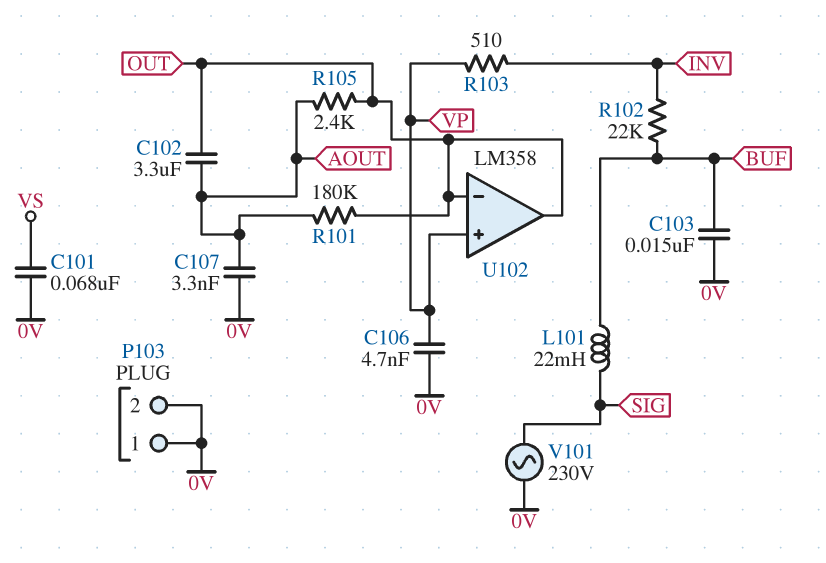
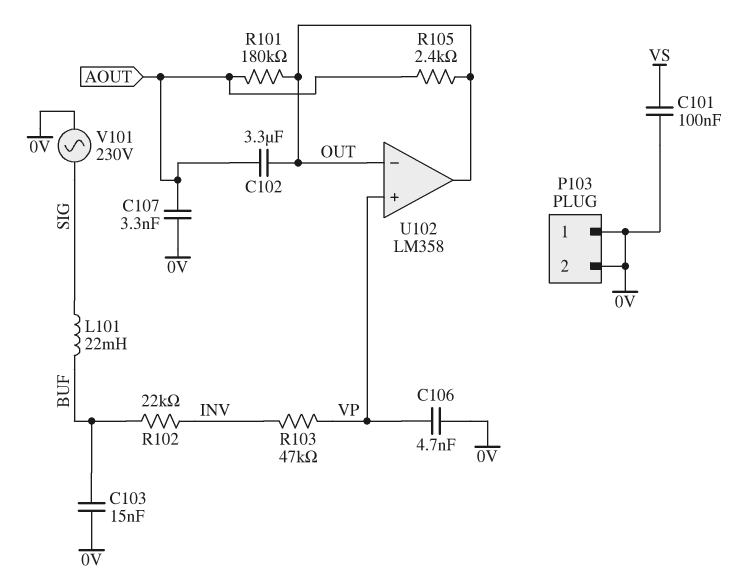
C101: 68nF (0V, VS) -> 100nF (0V, VS)
R103: 510 (INV, VP) -> 47k (INV, VP)

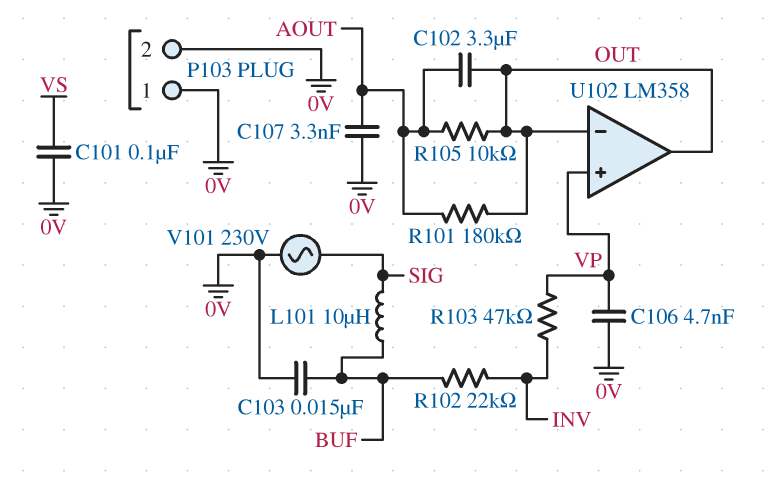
L101: 22mH (BUF, SIG) -> 10uH (BUF, SIG)
R105: 2.4k (AOUT, OUT) -> 10k (AOUT, OUT)

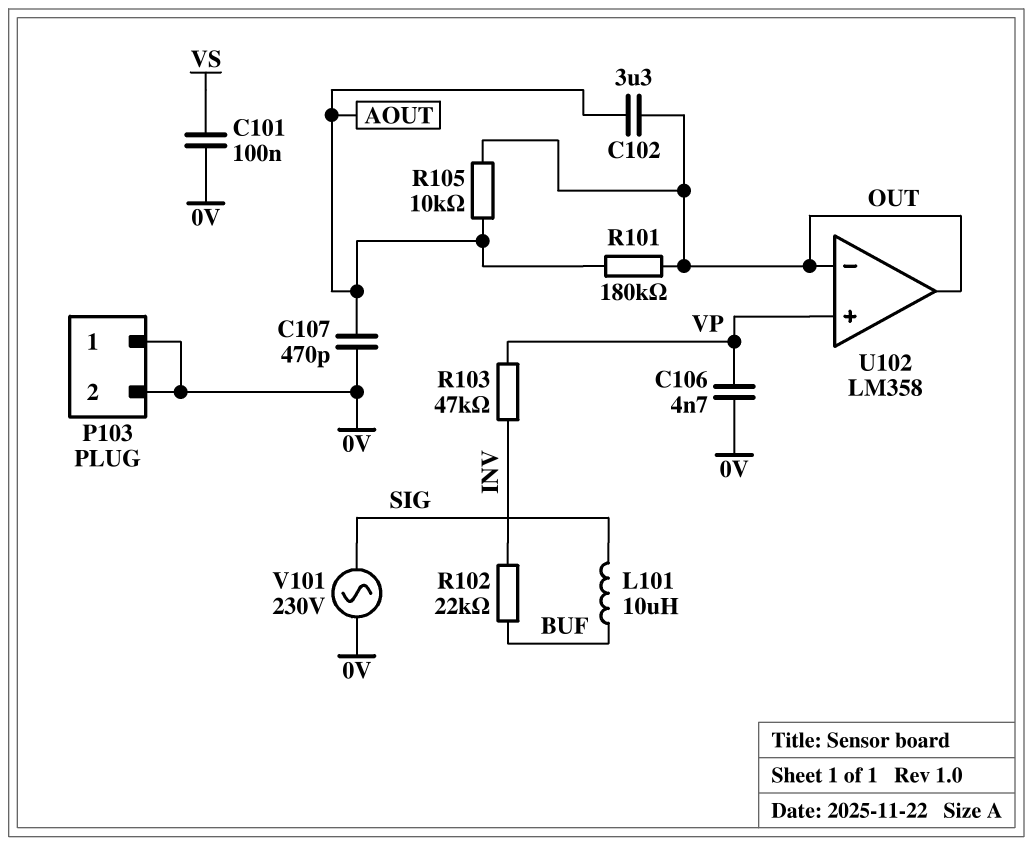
C103: 15nF (0V, BUF) -> none
C107: 3.3nF (0V, AOUT) -> 470pF (0V, AOUT)

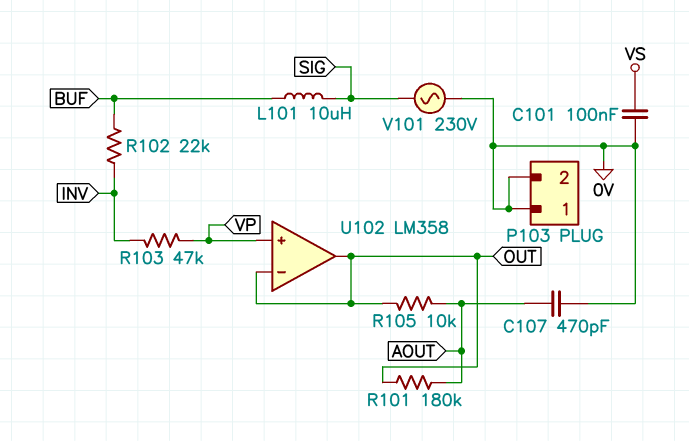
C102: 3.3uF (AOUT, OUT) -> none
C106: 4.7nF (0V, VP) -> none

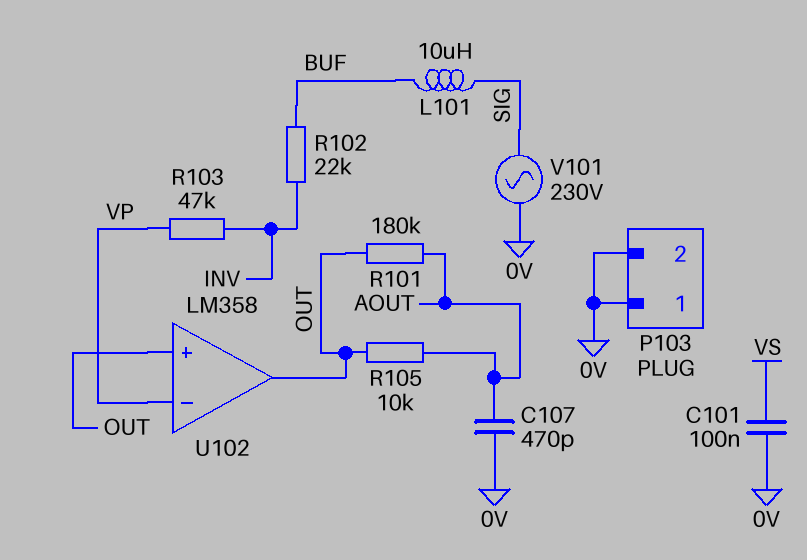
U102 pin in+: VP -> OUT
U102 pin in-: OUT -> VP

